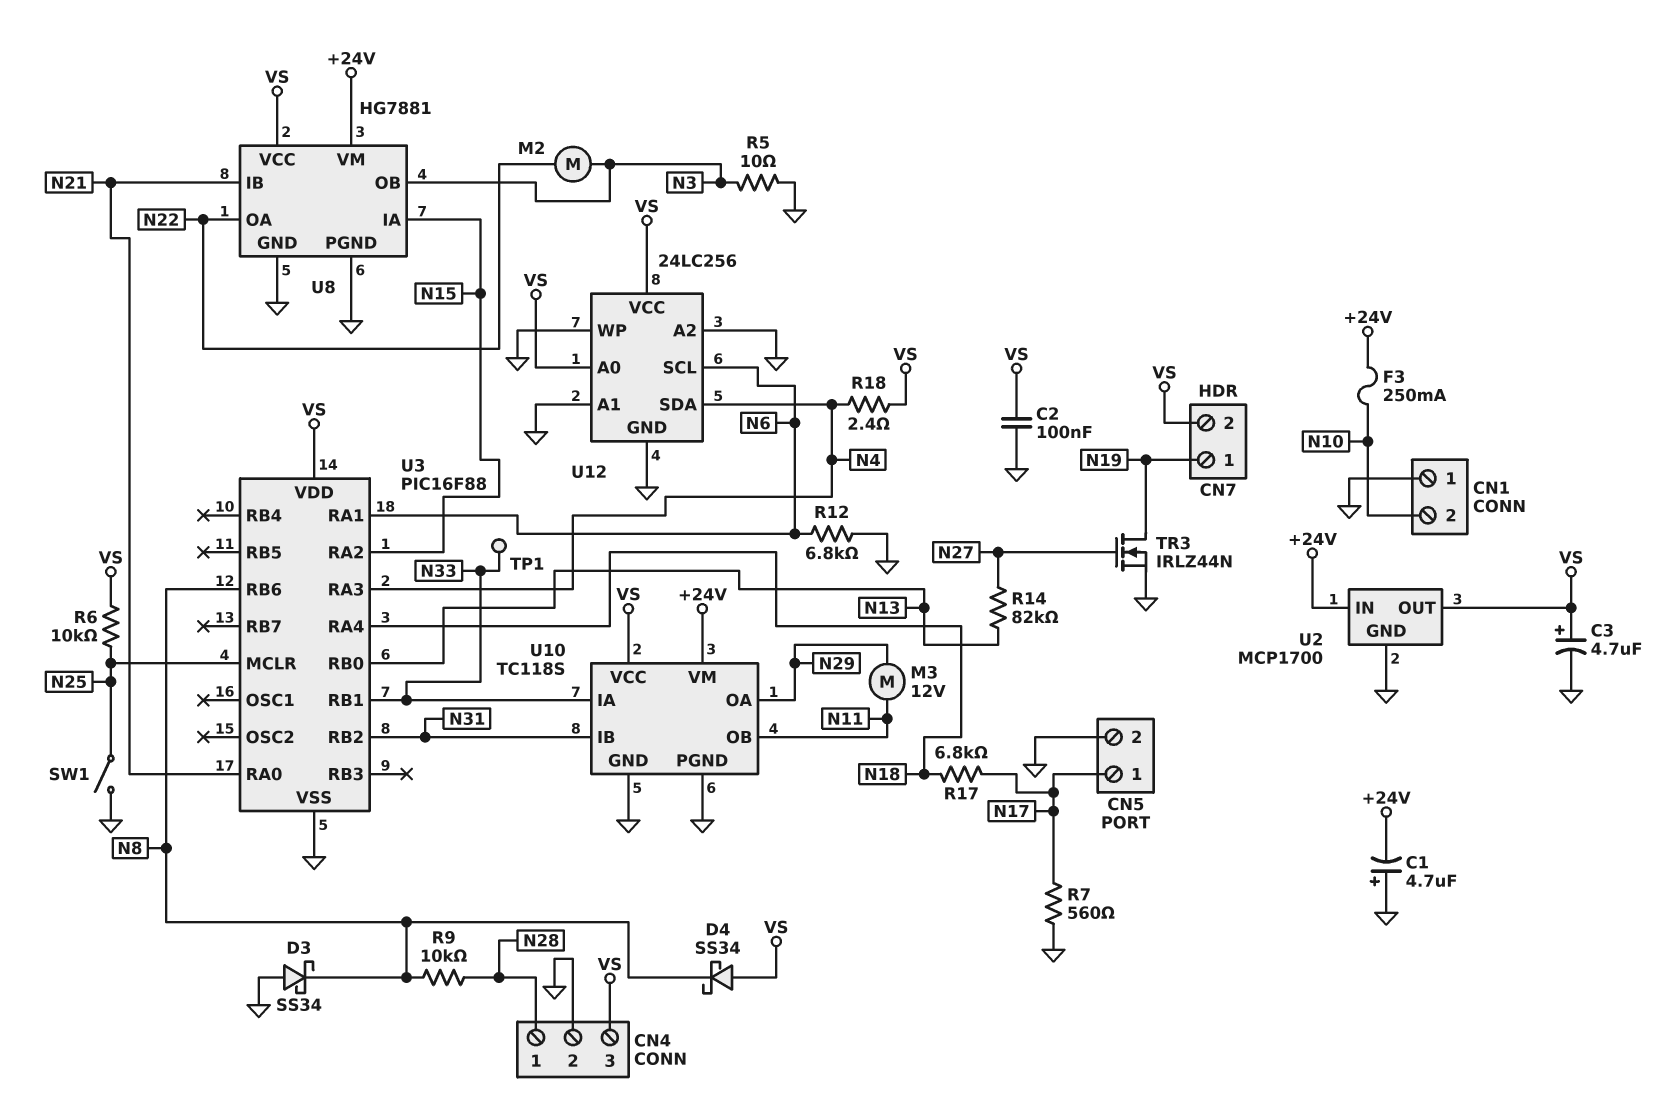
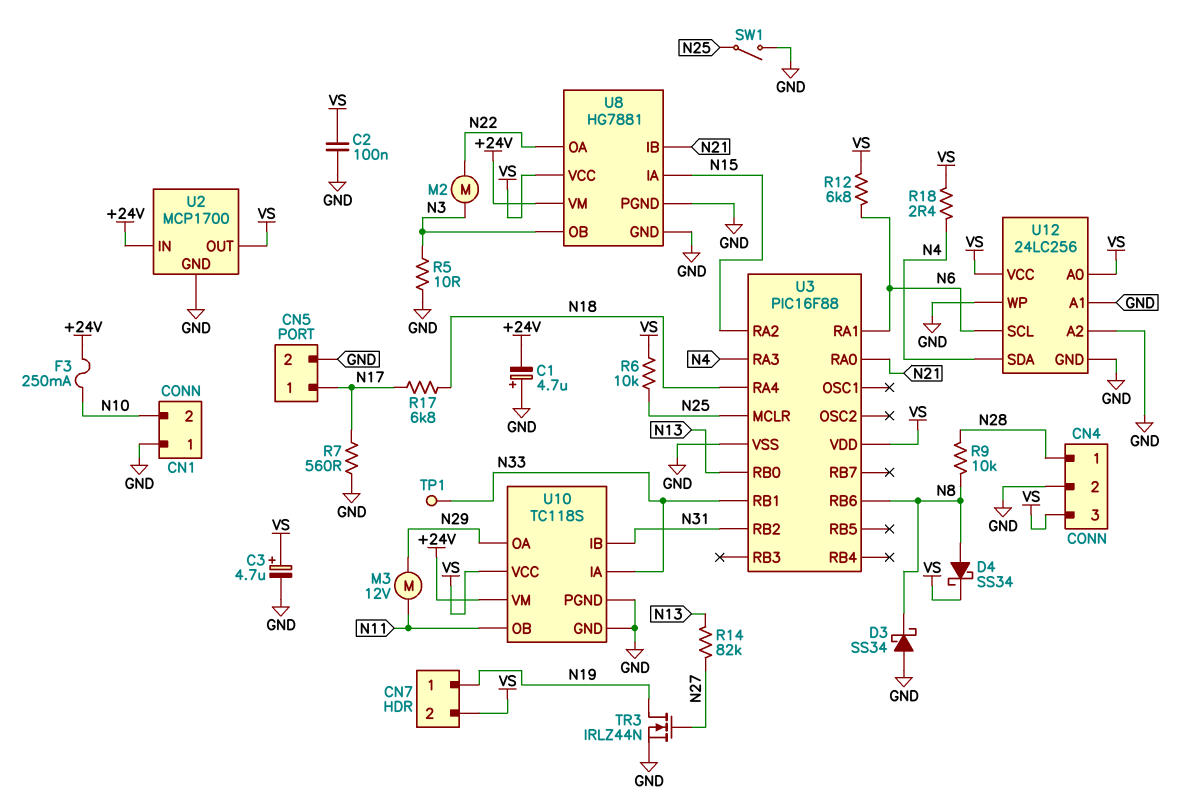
D4: schottky SS34 (A VS, K N8) -> schottky SS34 (A N8, K VS)
R12: 6.8k (GND, N6) -> 6.8k (N6, VS)

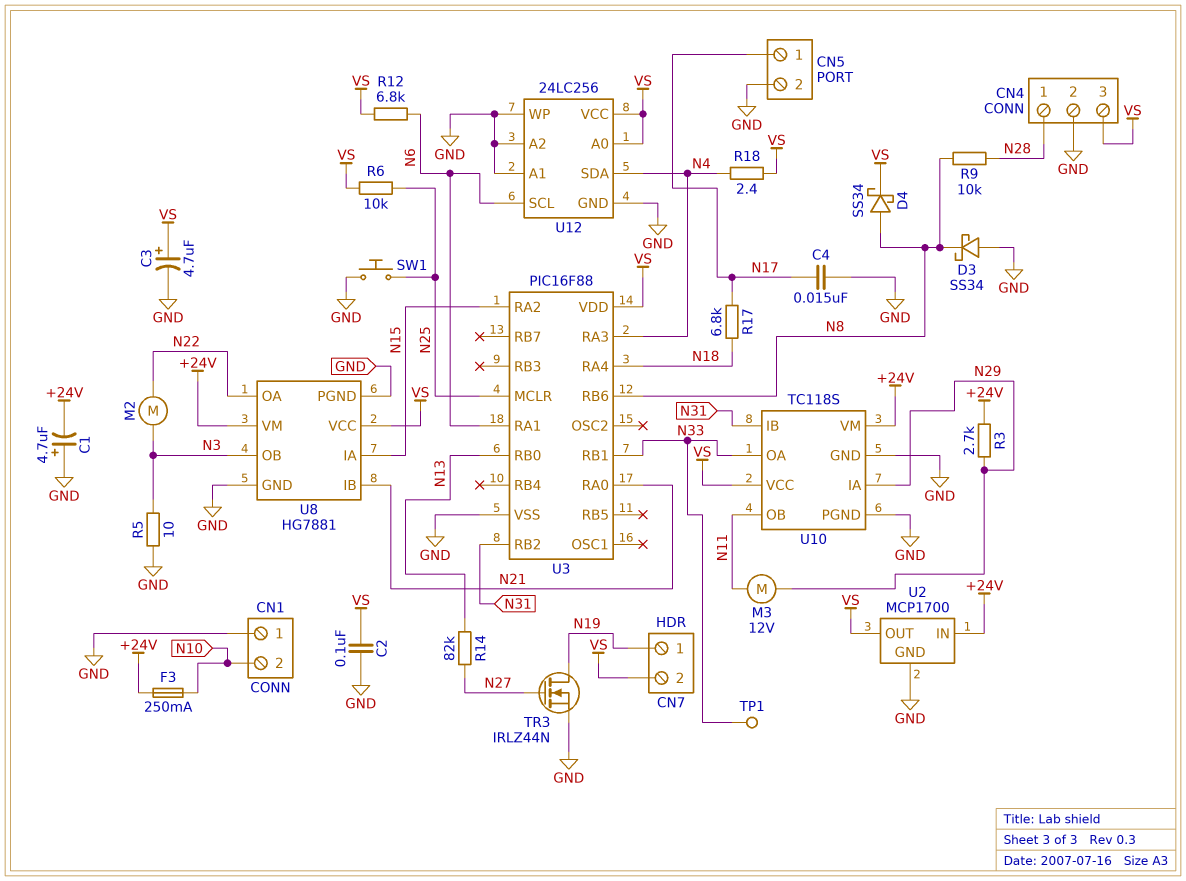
C4: none -> 15nF (GND, N17)
R3: none -> 2.7k (+24V, N29)
R7: 560 (GND, N17) -> none
SW1: switch (GND, N25) -> button (GND, N25)
U10 pin IA: N33 -> N29
U10 pin OA: N29 -> N33

